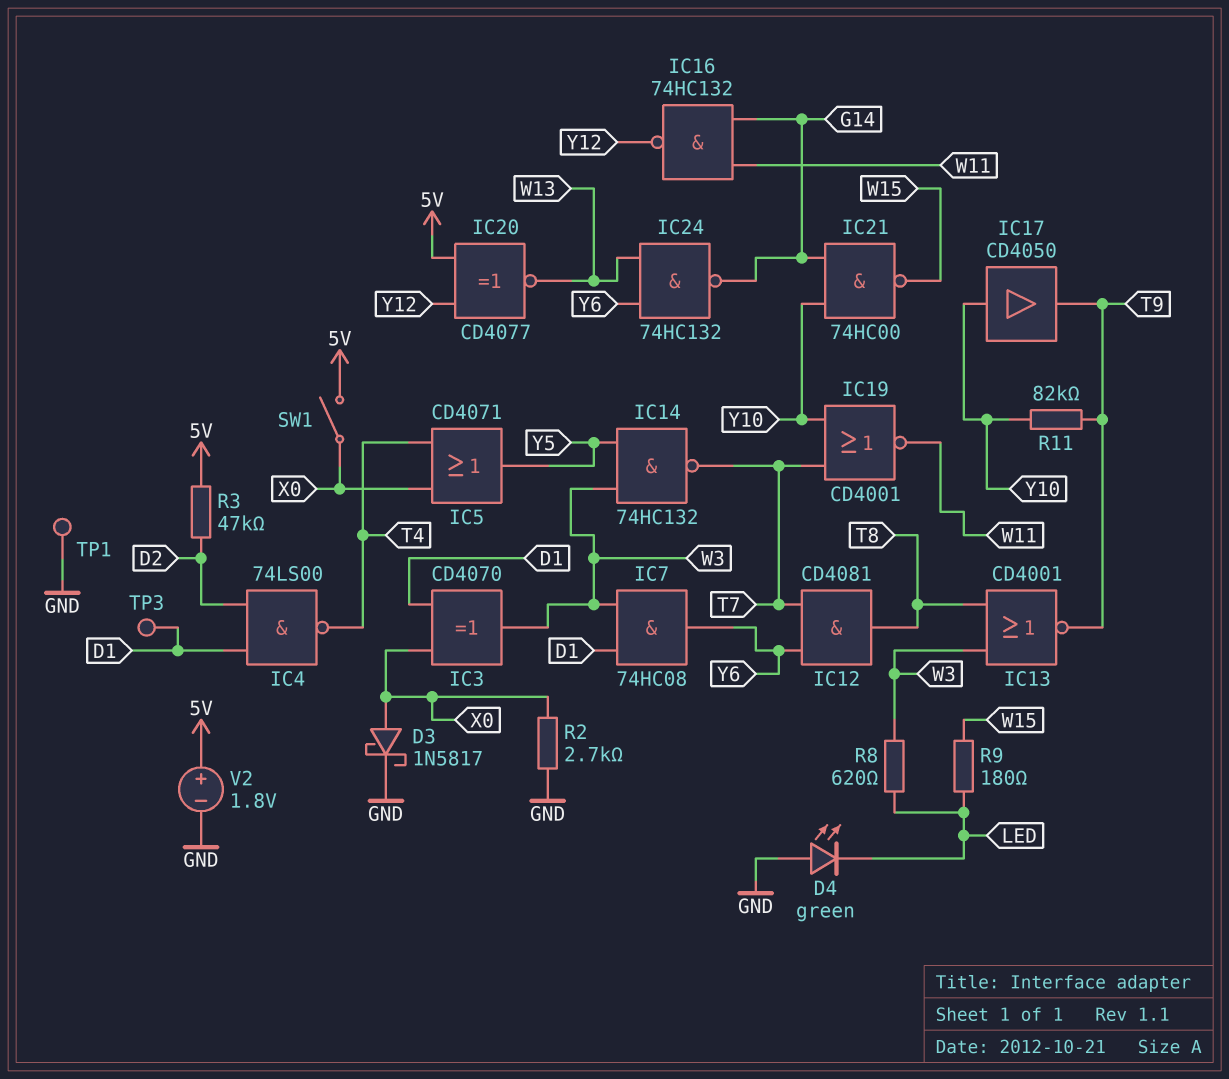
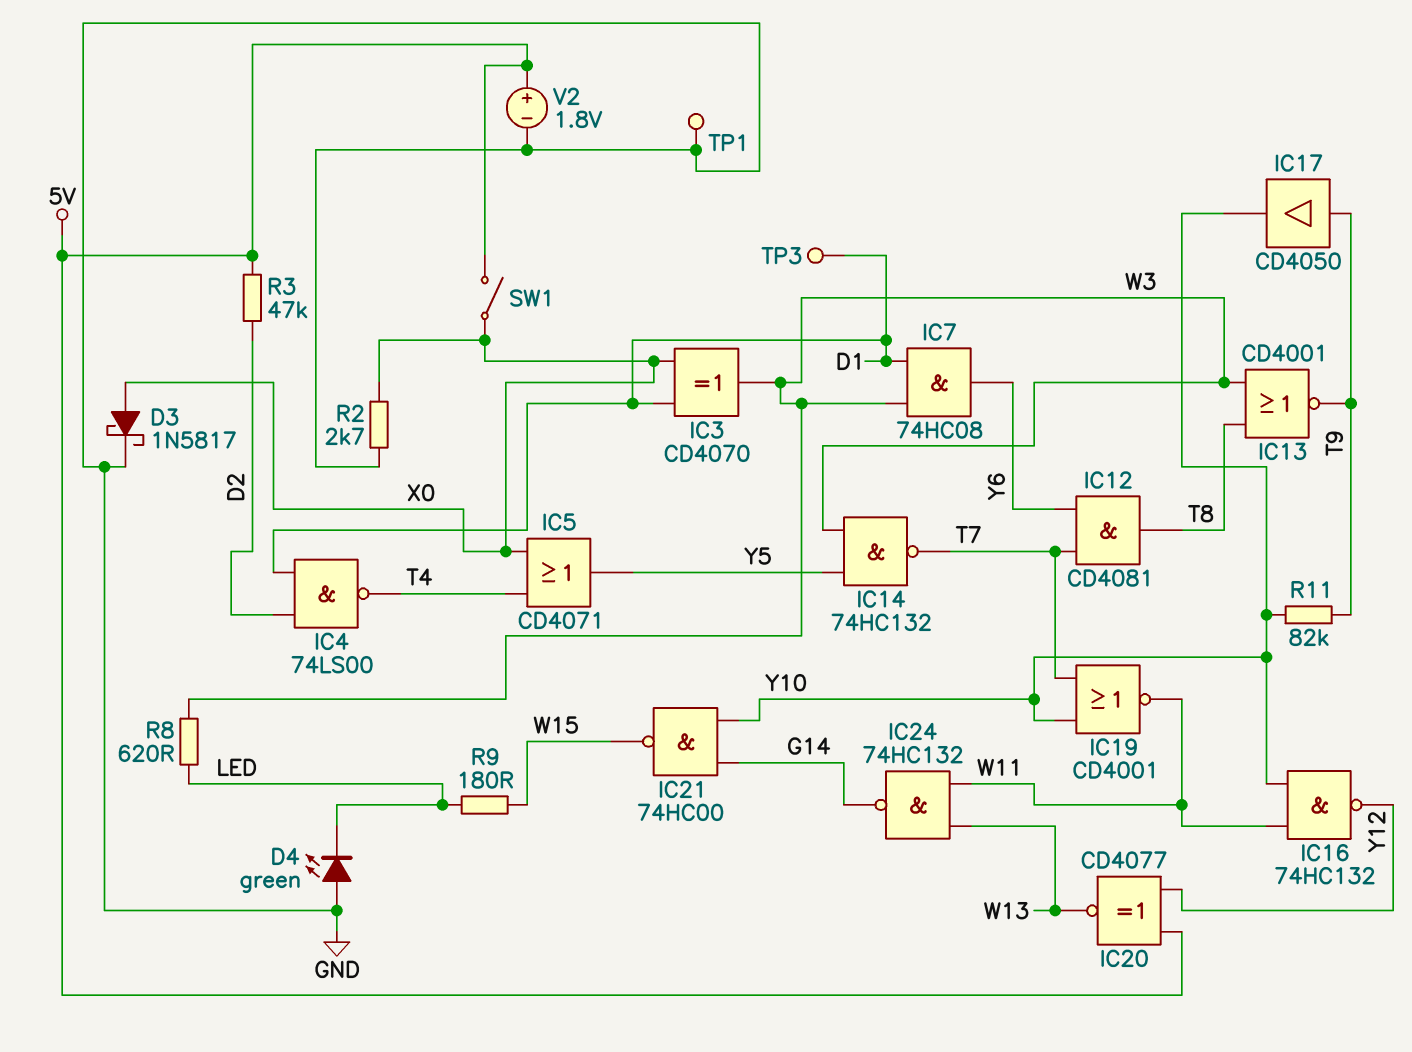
IC16: NAND 74HC132 (in G14, in W11, out Y12) -> NAND 74HC132 (in W11, in Y10, out Y12)
IC17: buffer CD4050 (in Y10, out T9) -> buffer CD4050 (in T9, out Y10)
IC24: NAND 74HC132 (in W13, in Y6, out G14) -> NAND 74HC132 (in W11, in W13, out G14)

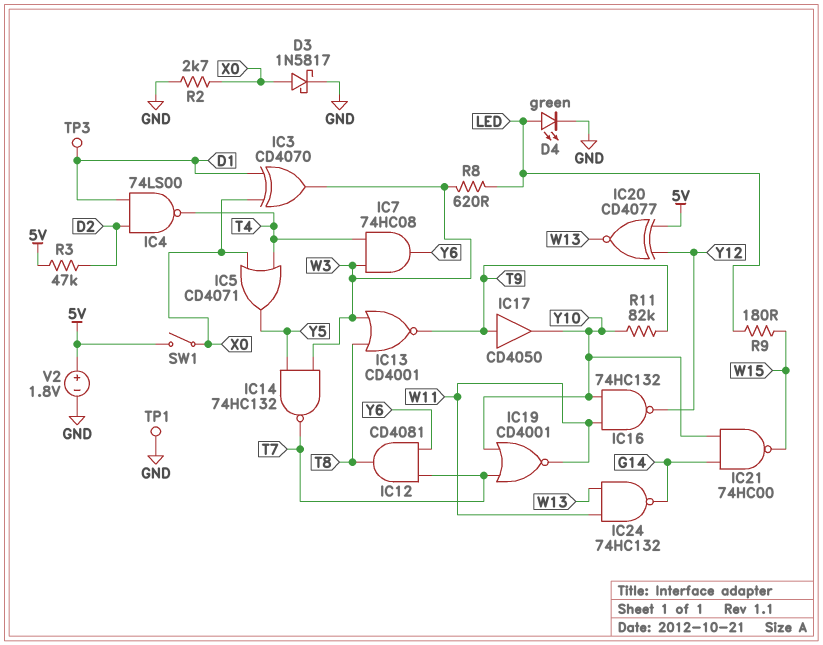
D4: LED green (A GND, K LED) -> LED green (A LED, K GND)
IC7: AND 74HC08 (in D1, in W3, out Y6) -> AND 74HC08 (in T4, in W3, out Y6)

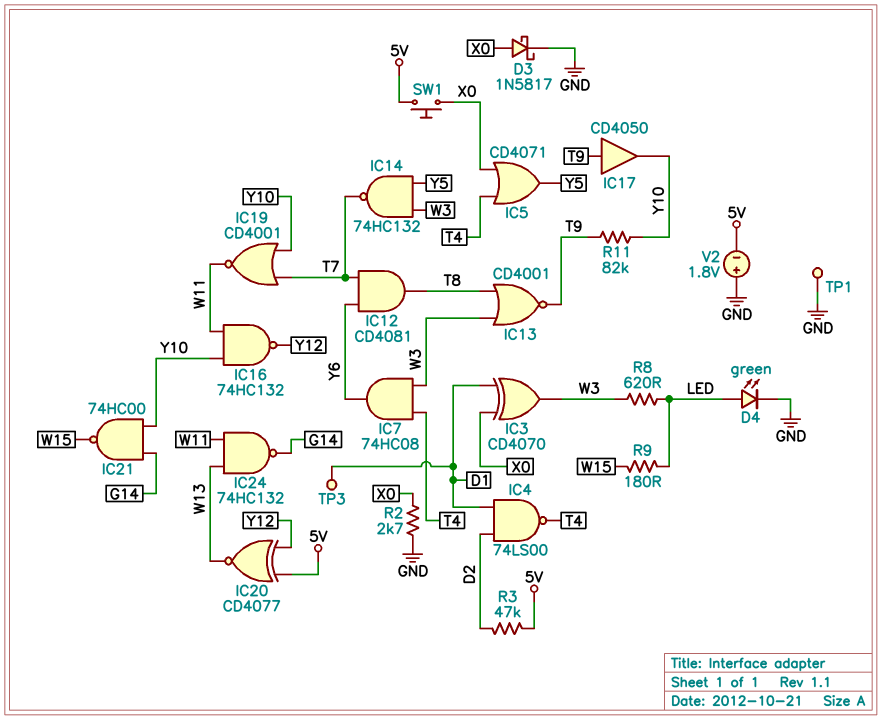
SW1: switch (5V, X0) -> button (5V, X0)
V2: 1.8V (plus 5V, minus GND) -> 1.8V (plus GND, minus 5V)

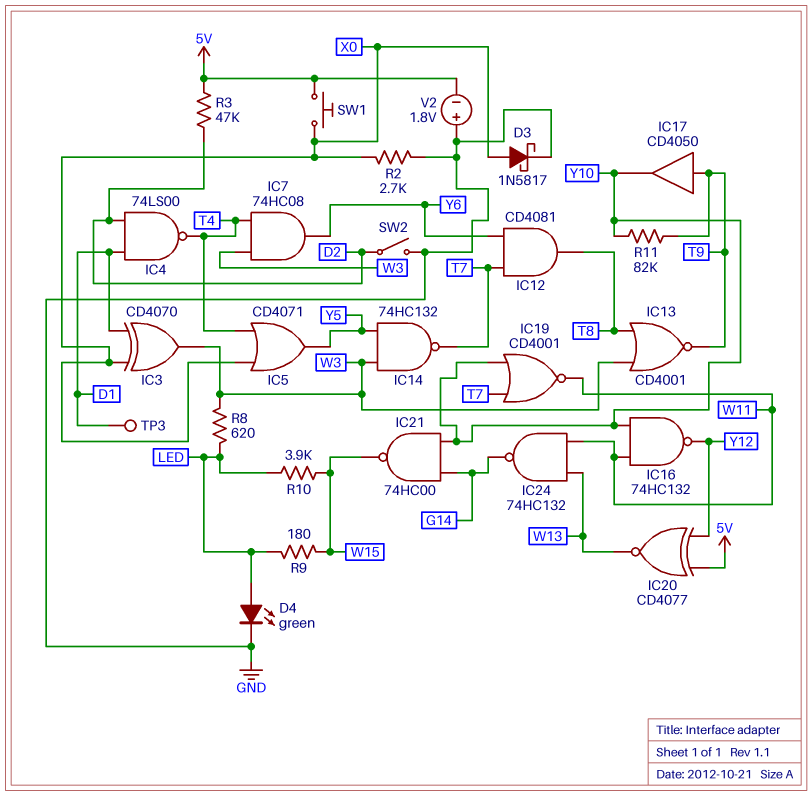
R10: none -> 3.9k (LED, W15)
SW2: none -> switch (D2, GND)
TP1: test point (GND) -> none

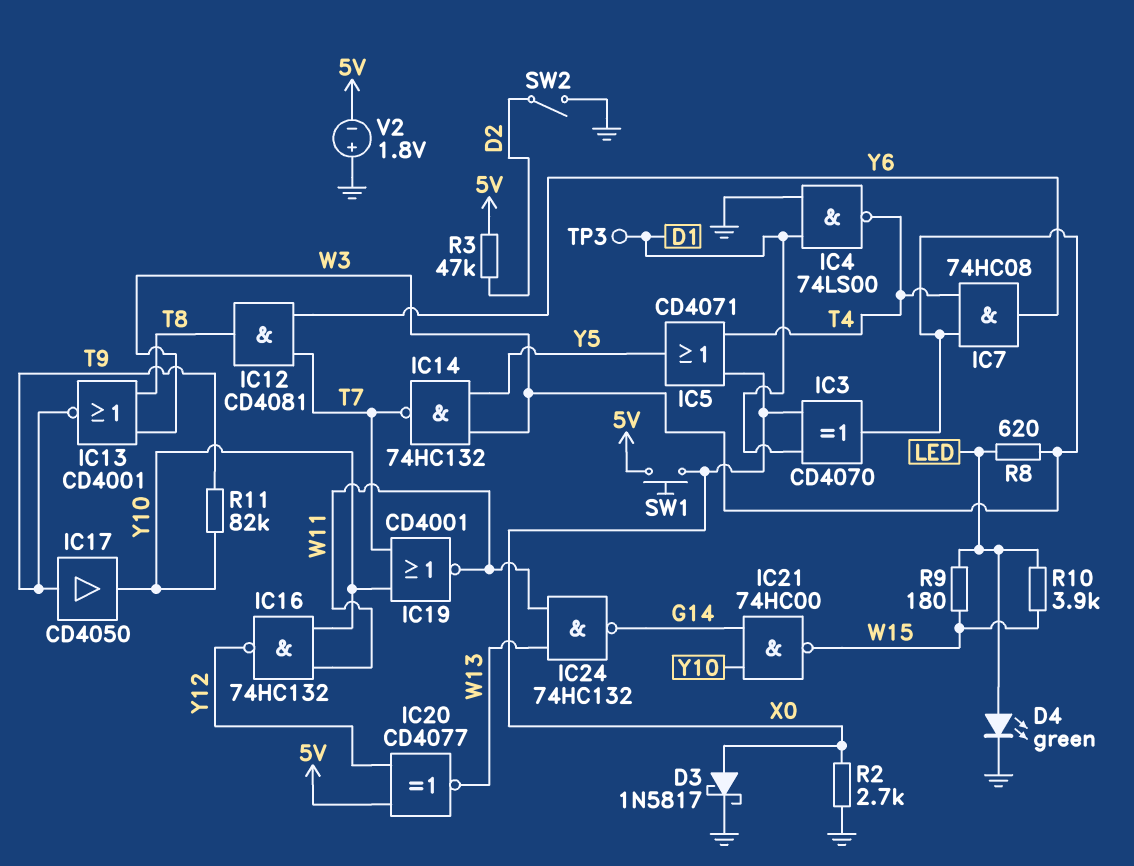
IC4: NAND 74LS00 (in D1, in D2, out T4) -> NAND 74LS00 (in D1, in GND, out T4)

